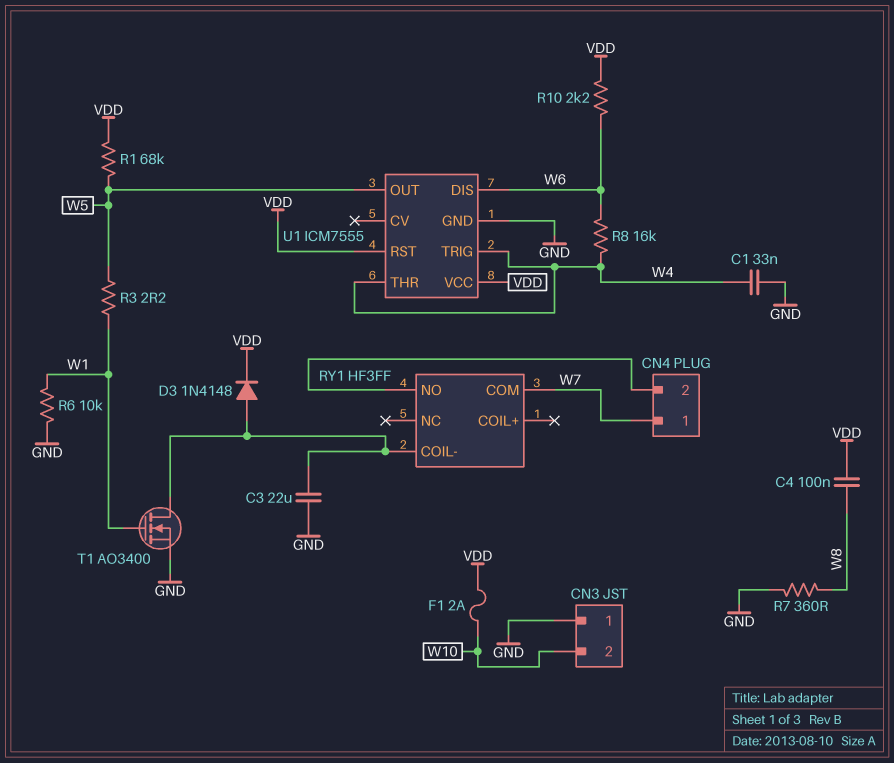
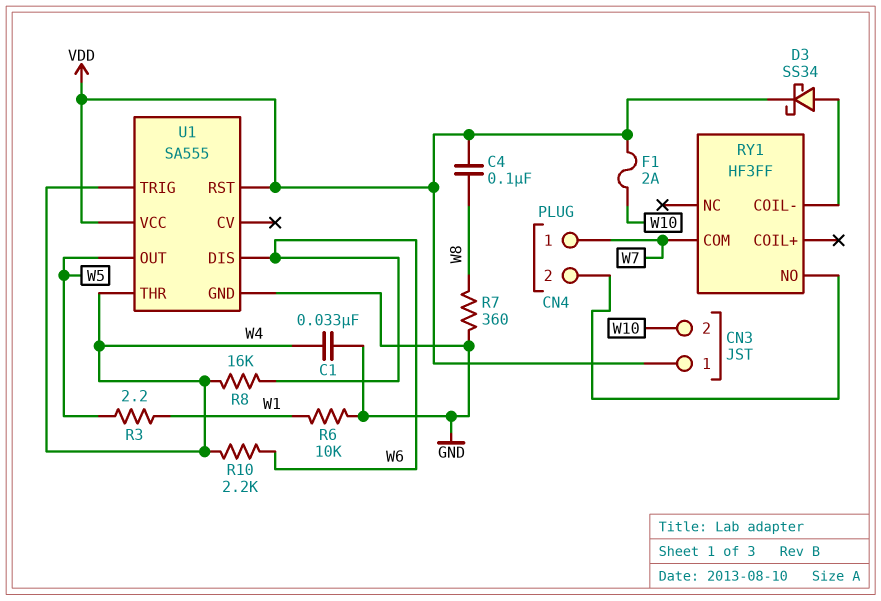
C3: 22uF (GND, RY1/COIL-) -> none
CN3 pin 1: GND -> VDD
D3: diode 1N4148 (A RY1/COIL-, K VDD) -> schottky SS34 (A RY1/COIL-, K VDD)
R1: 68k (VDD, W5) -> none
R10: 2.2k (VDD, W6) -> 2.2k (W4, W6)
T1: NMOS AO3400 (G W1, D RY1/COIL-, S GND) -> none
U1: ICM7555 -> SA555

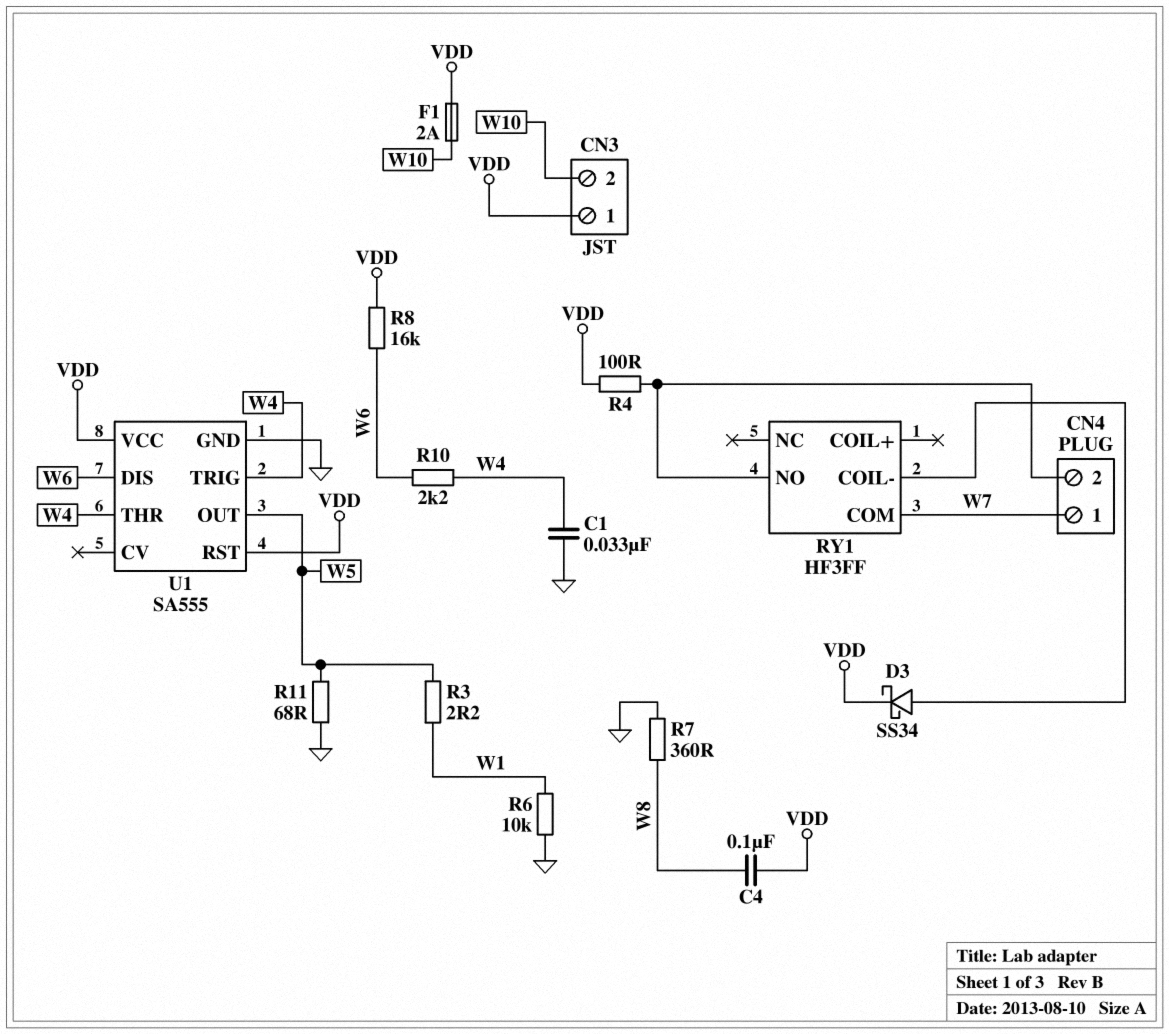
R4: none -> 100 (CN4/2, VDD)
R8: 16k (W4, W6) -> 16k (VDD, W6)
R11: none -> 68 (GND, W5)

